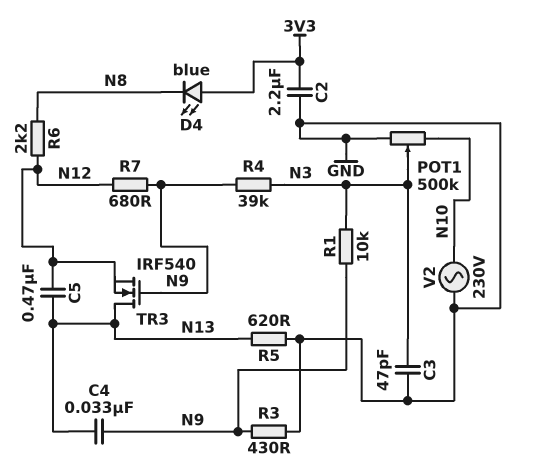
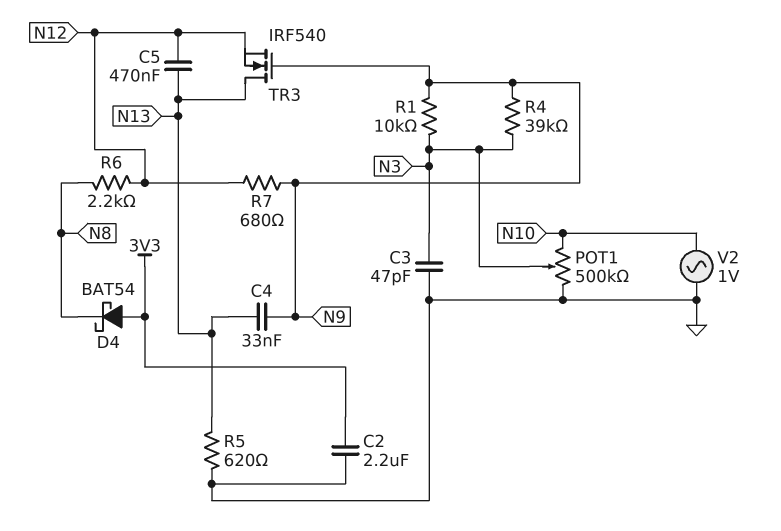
D4: LED blue (A 3V3, K N8) -> schottky BAT54 (A 3V3, K N8)
R3: 430 (GND, N9) -> none
V2: AC 230V (GND, N10) -> AC 1V (GND, N10)

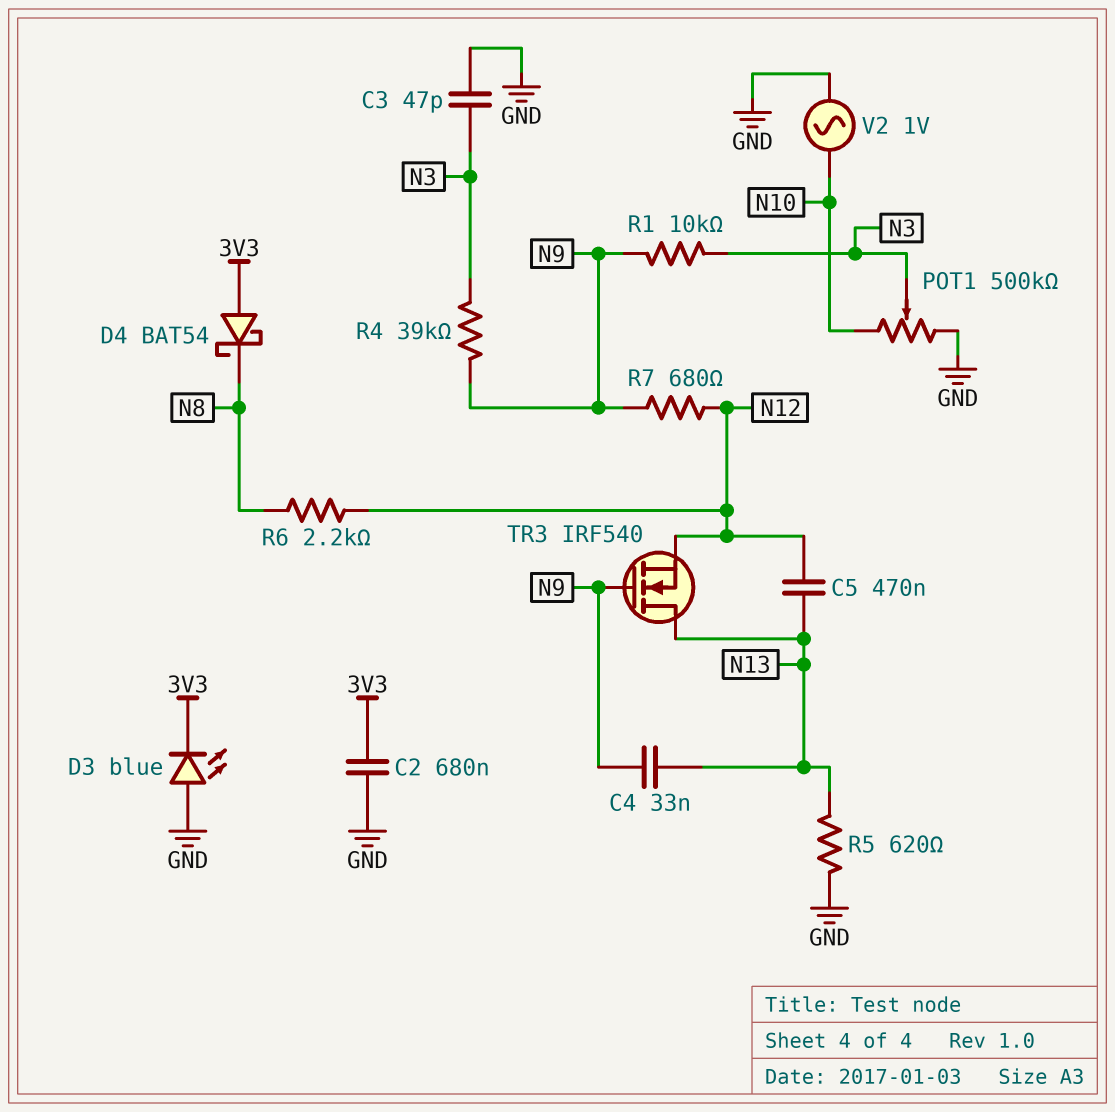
C2: 2.2uF (3V3, GND) -> 680nF (3V3, GND)
D3: none -> LED blue (A GND, K 3V3)

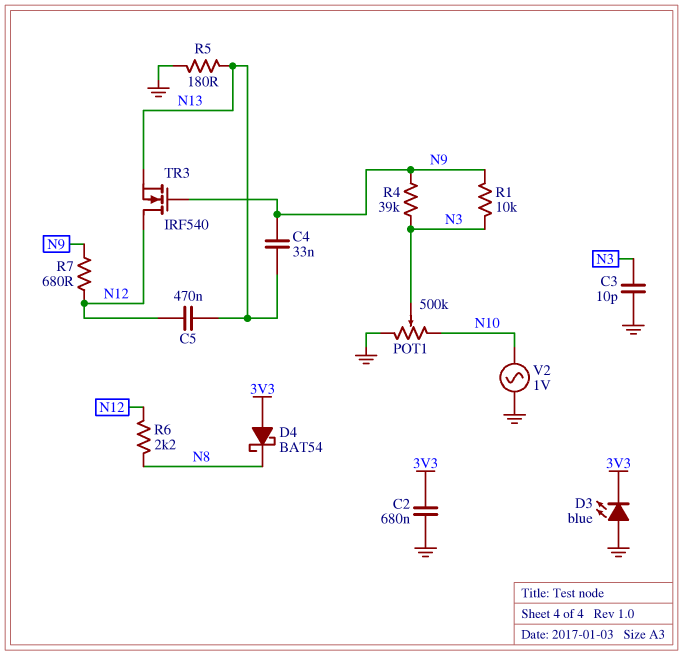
C3: 47pF (GND, N3) -> 10pF (GND, N3)
R5: 620 (GND, N13) -> 180 (GND, N13)
TR3: NMOS IRF540 (G N9, D N13, S N12) -> NMOS IRF540 (G N9, D N12, S N13)

